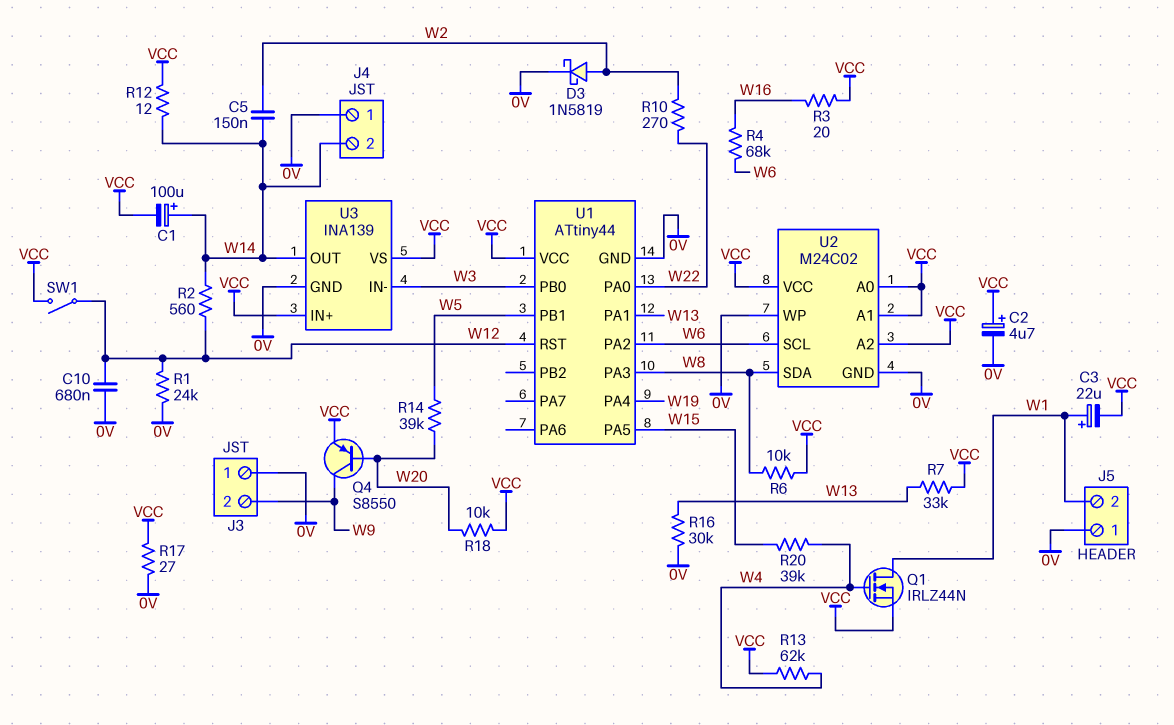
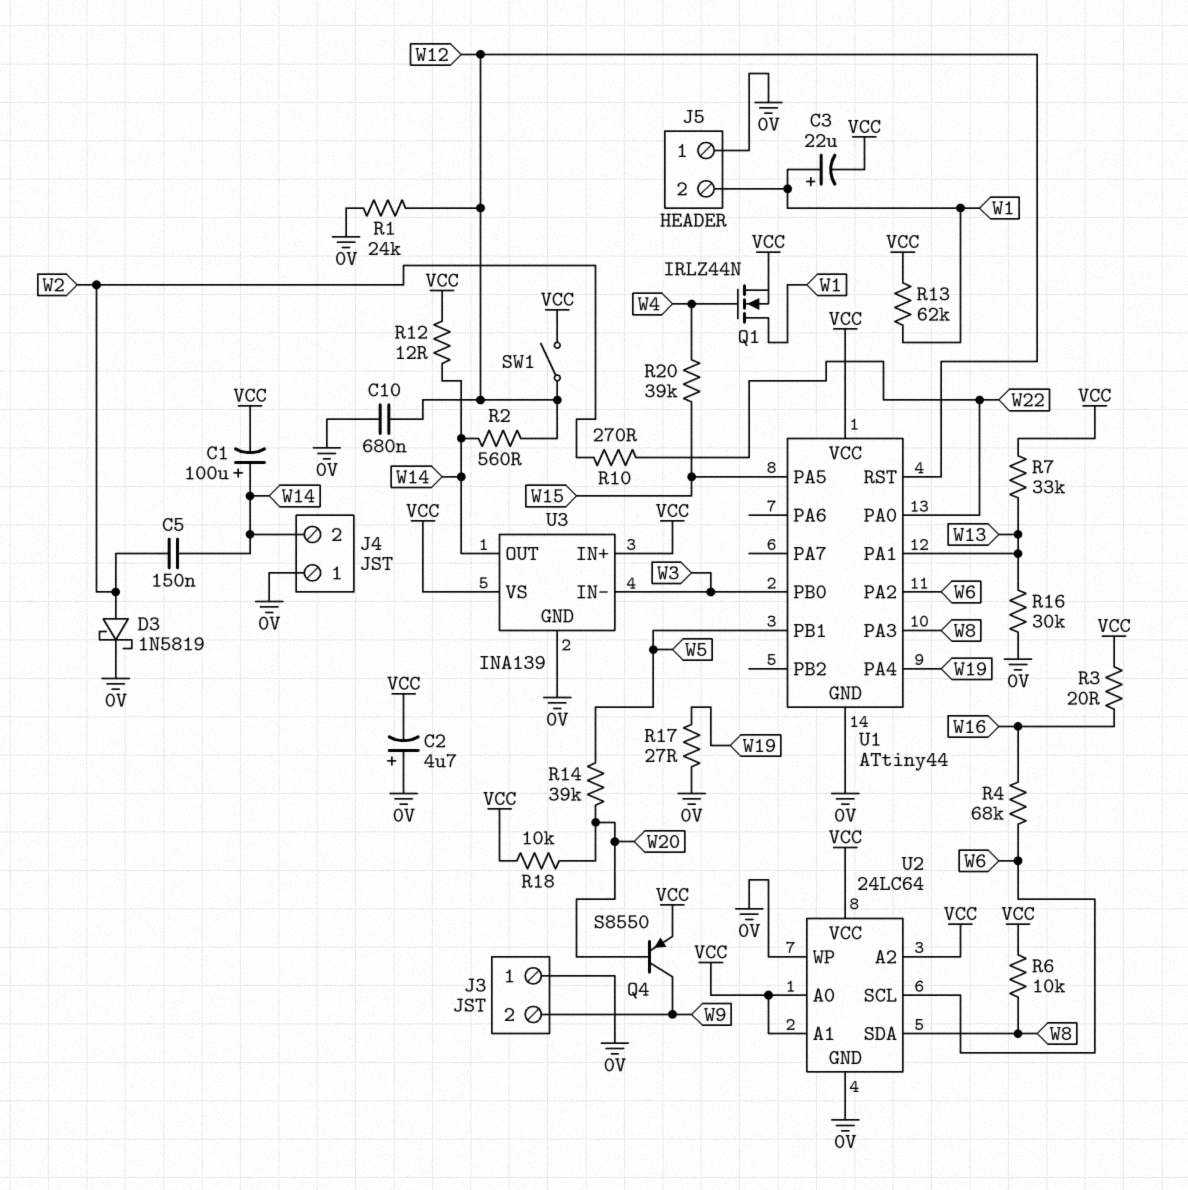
C2: 4.7uF (plus VCC, minus 0V) -> 4.7uF (plus 0V, minus VCC)
R13: 62k (VCC, W4) -> 62k (VCC, W1)
R17: 27 (0V, VCC) -> 27 (0V, W19)
U2: M24C02 -> 24LC64

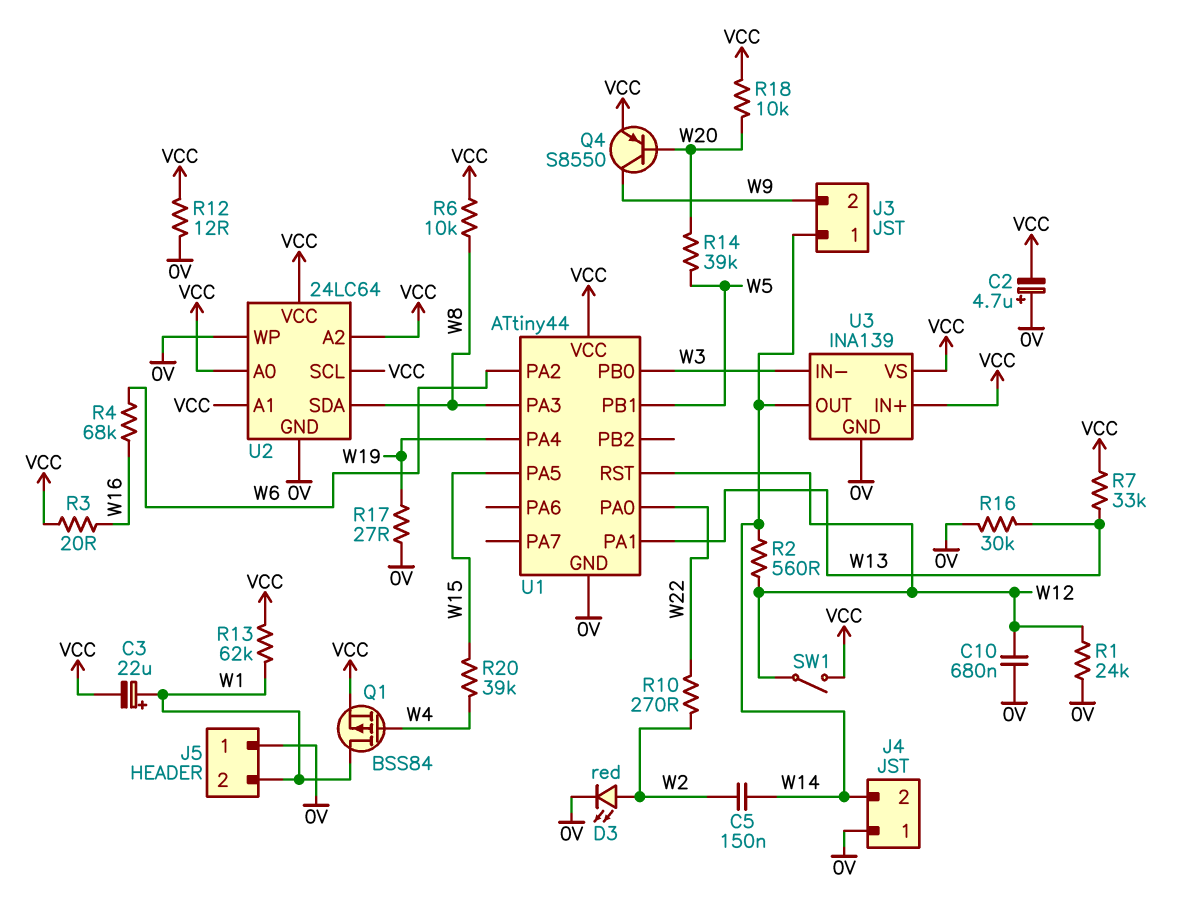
C1: 100uF (plus W14, minus VCC) -> none
D3: schottky 1N5819 (A W2, K 0V) -> LED red (A W2, K 0V)
J3 pin 1: 0V -> W14
Q1: NMOS IRLZ44N (G W4, D W1, S VCC) -> PMOS BSS84 (G W4, D W1, S VCC)
R12: 12 (VCC, W14) -> 12 (0V, VCC)
U2 pin SCL: W6 -> VCC

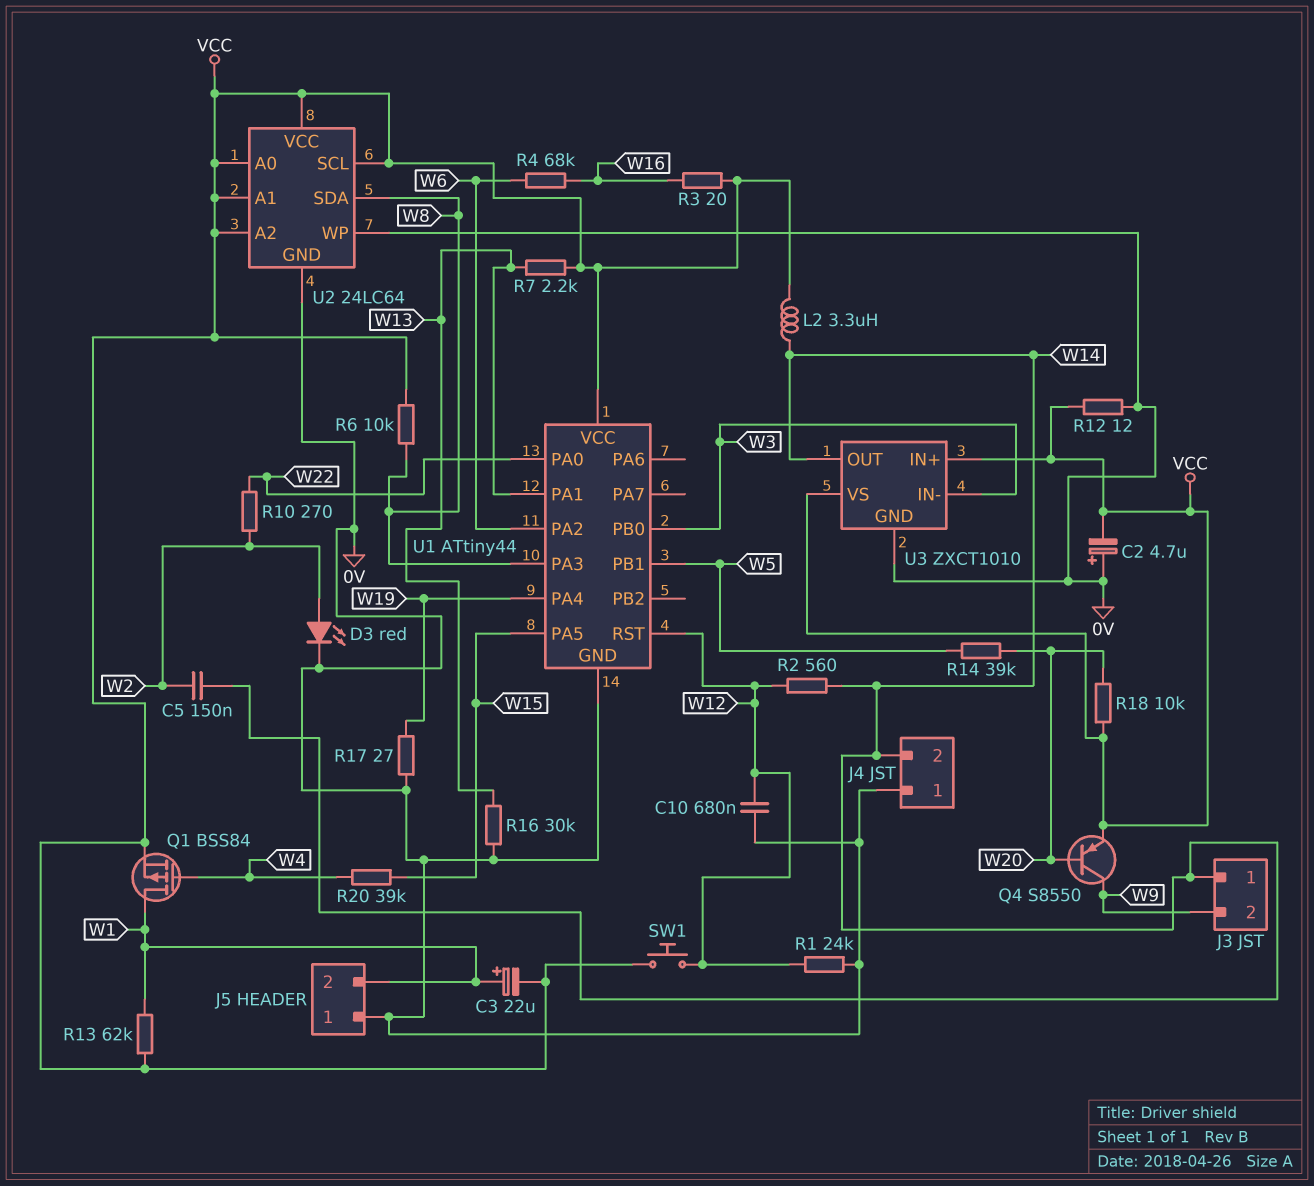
L2: none -> 3.3uH (VCC, W14)
R7: 33k (VCC, W13) -> 2.2k (VCC, W13)
SW1: switch (VCC, W12) -> button (VCC, W12)
U3: INA139 -> ZXCT1010

